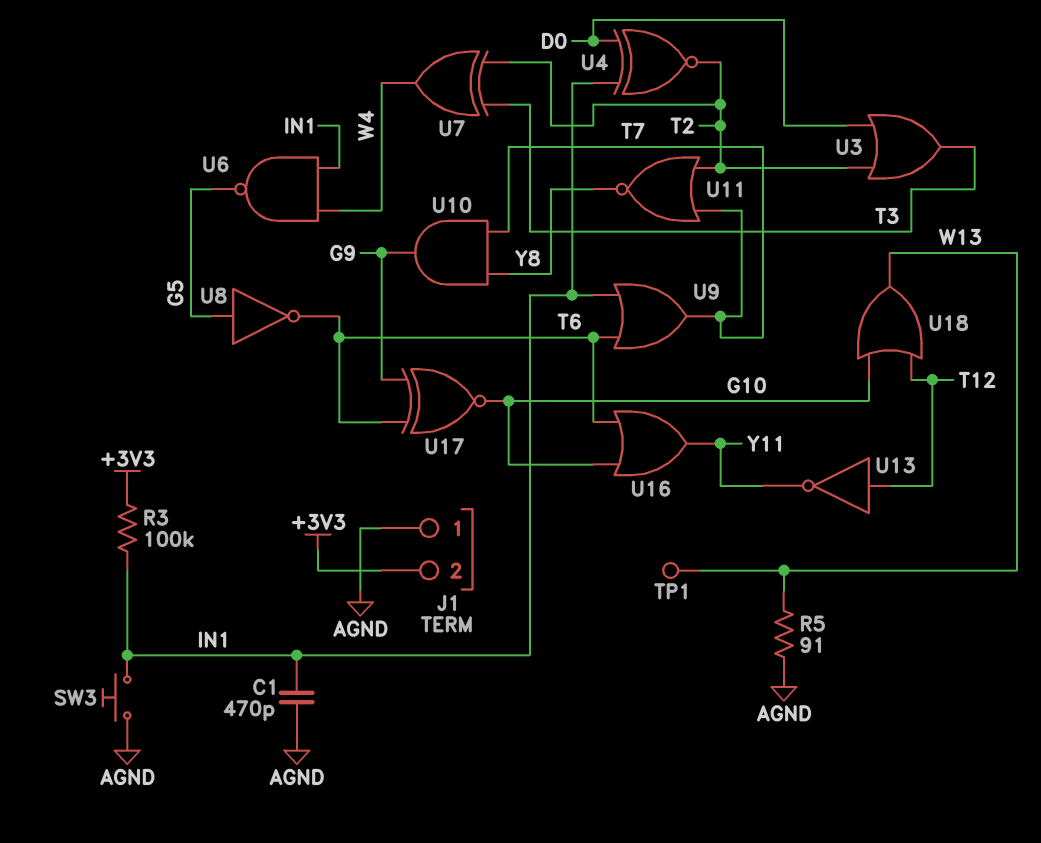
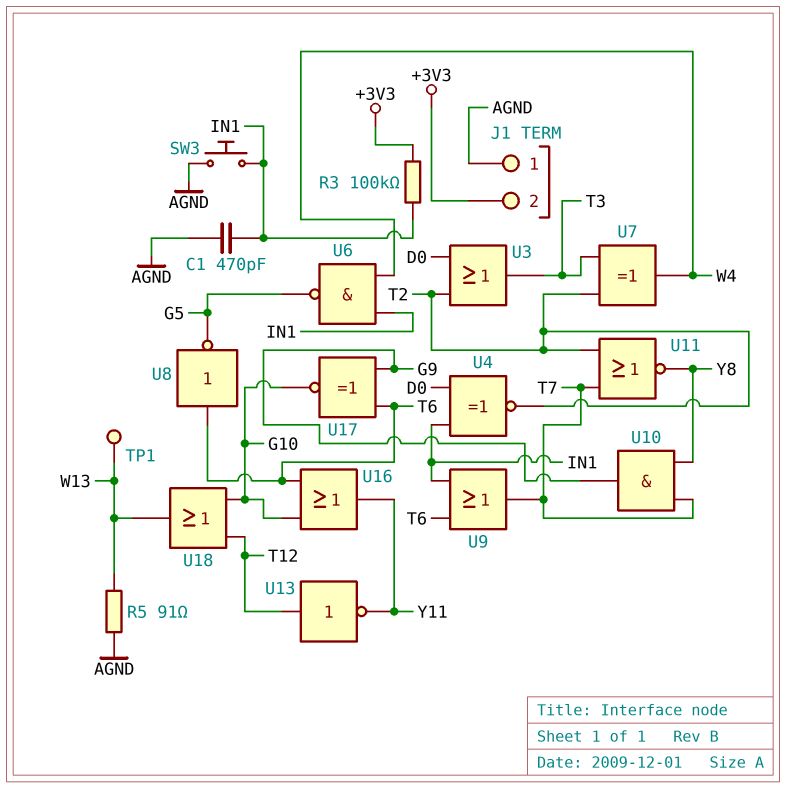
U8: NOT (in G5, out T6) -> NOT (in T6, out G5)

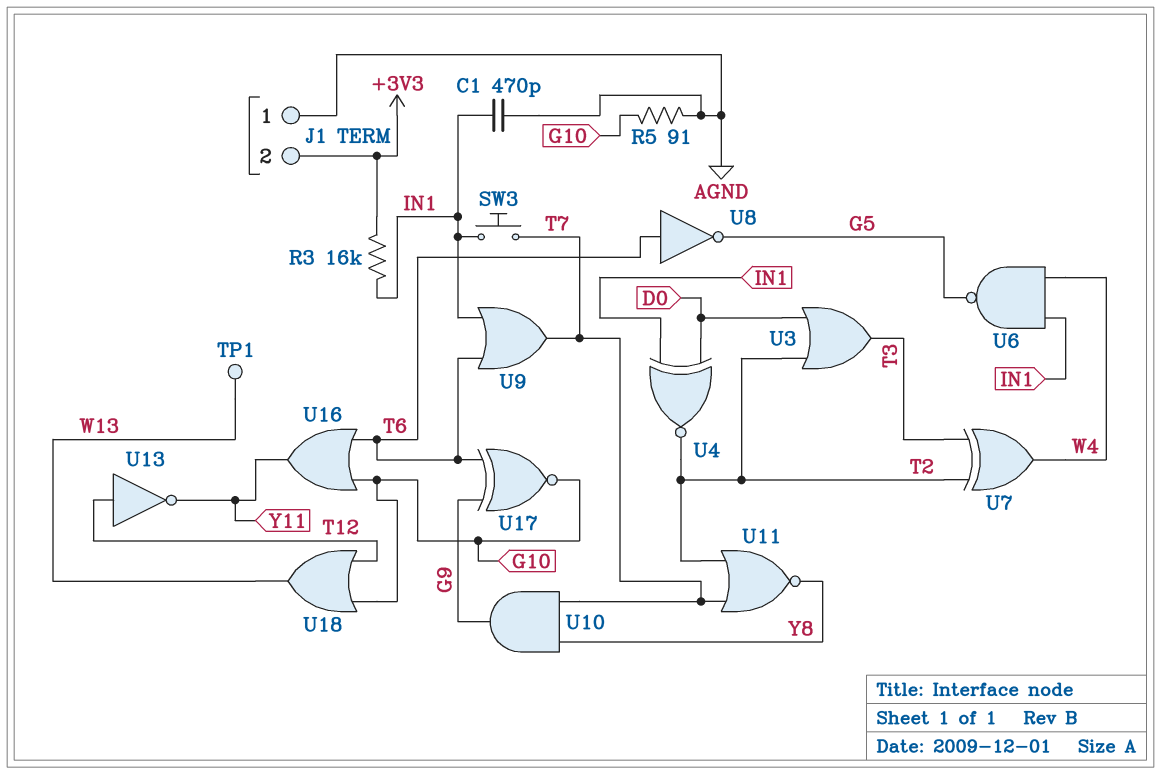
R3: 100k (+3V3, IN1) -> 16k (+3V3, IN1)
R5: 91 (AGND, W13) -> 91 (AGND, G10)
SW3: button (AGND, IN1) -> button (IN1, T7)

